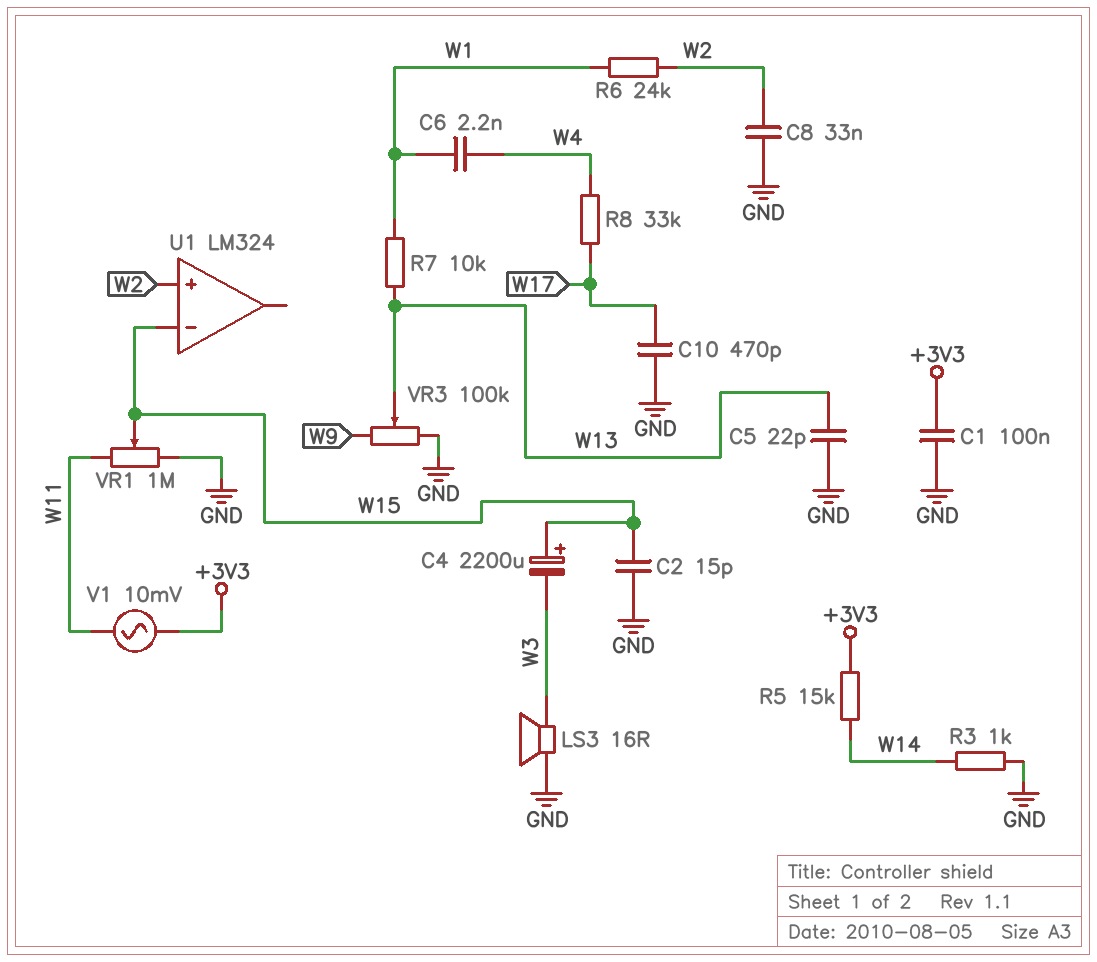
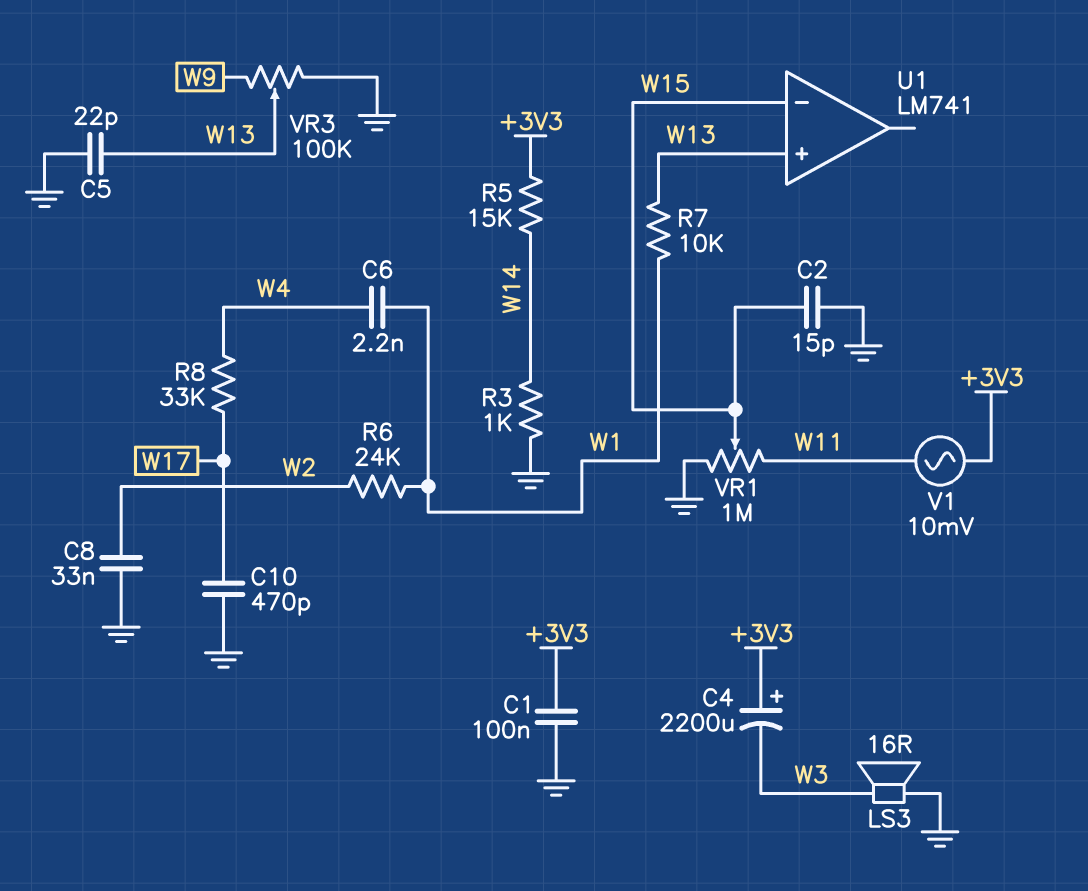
C4: 2200uF (plus W15, minus W3) -> 2200uF (plus +3V3, minus W3)
U1: LM324 -> LM741
U1 pin in+: W2 -> W13

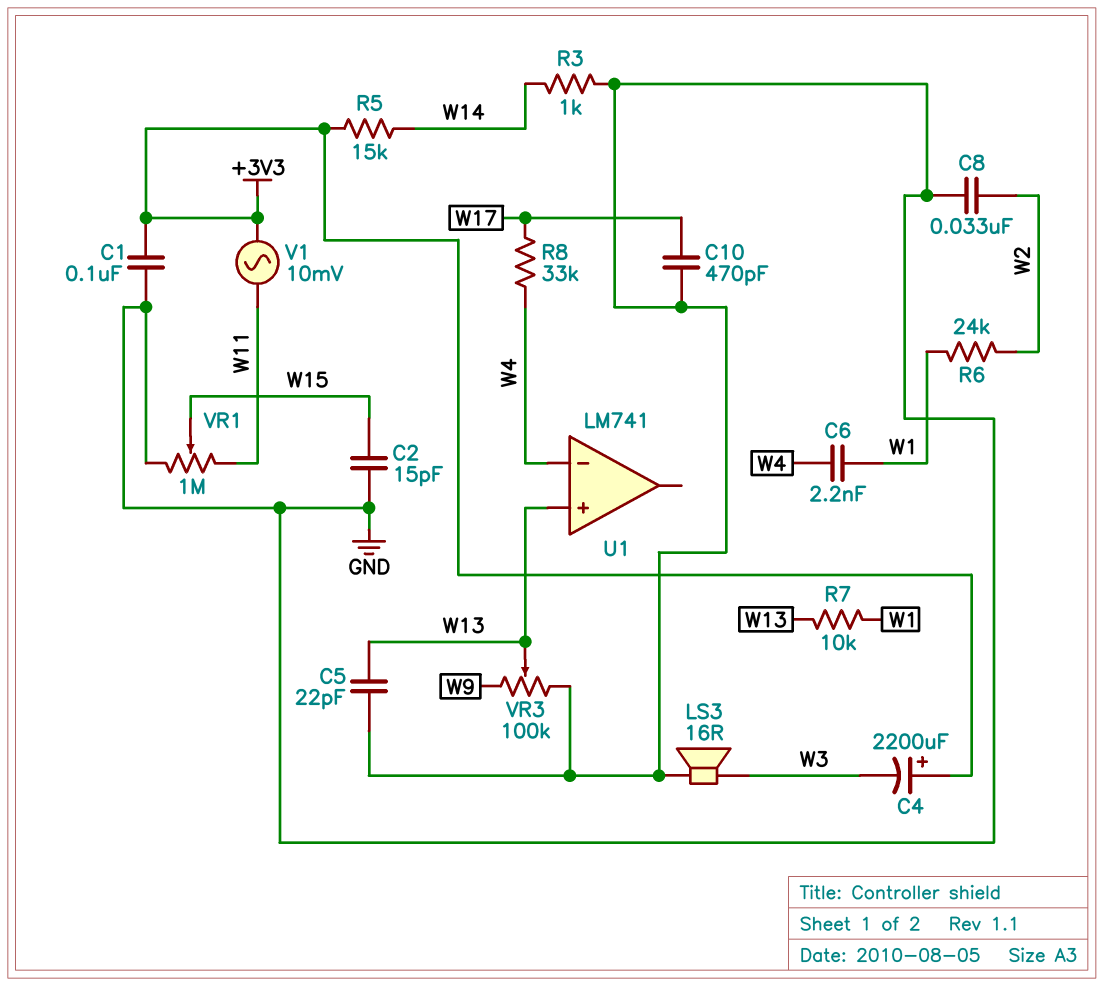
U1 pin in-: W15 -> W4

